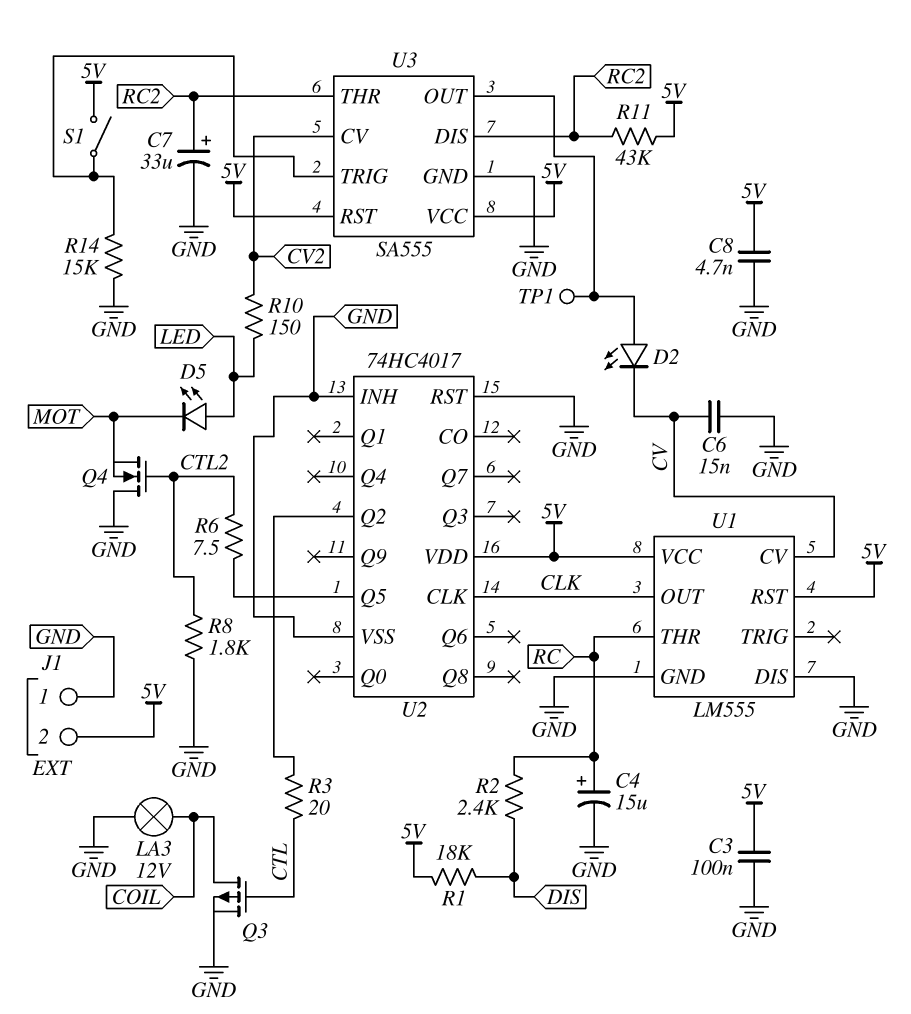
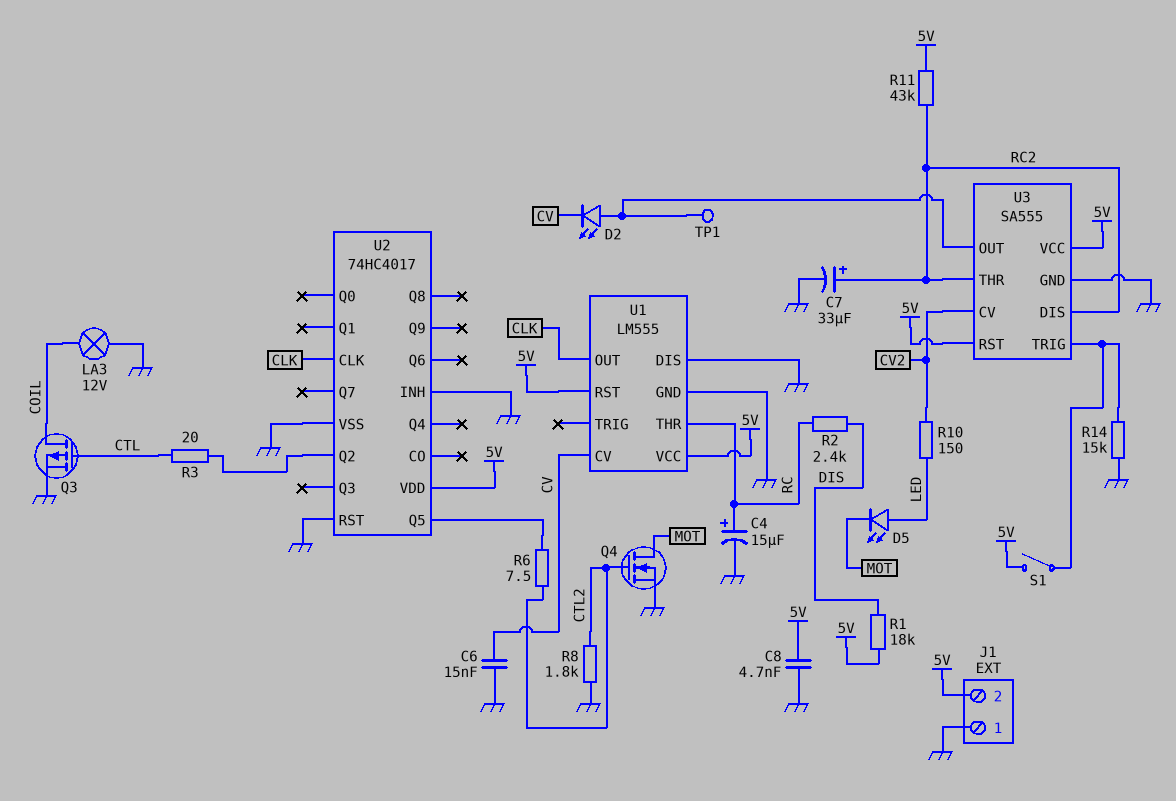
C3: 100nF (5V, GND) -> none
Q4: NMOS (G CTL2, D GND, S MOT) -> NMOS (G CTL2, D MOT, S GND)

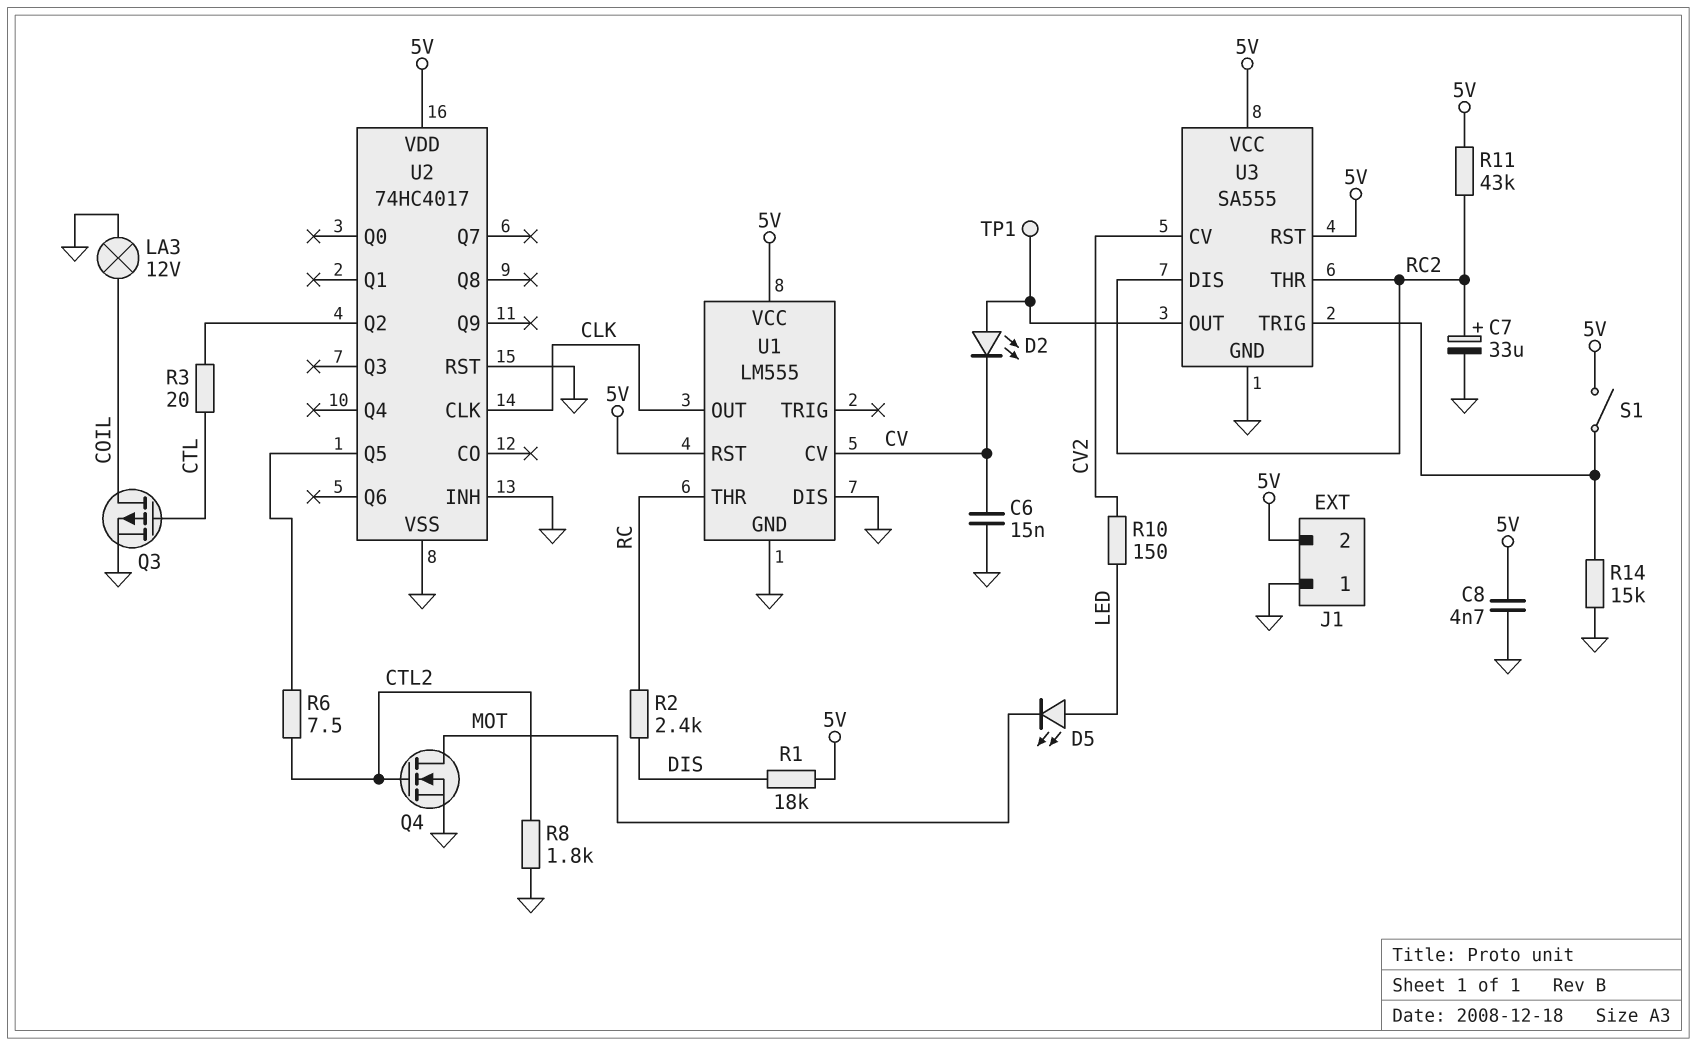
C4: 15uF (plus RC, minus GND) -> none

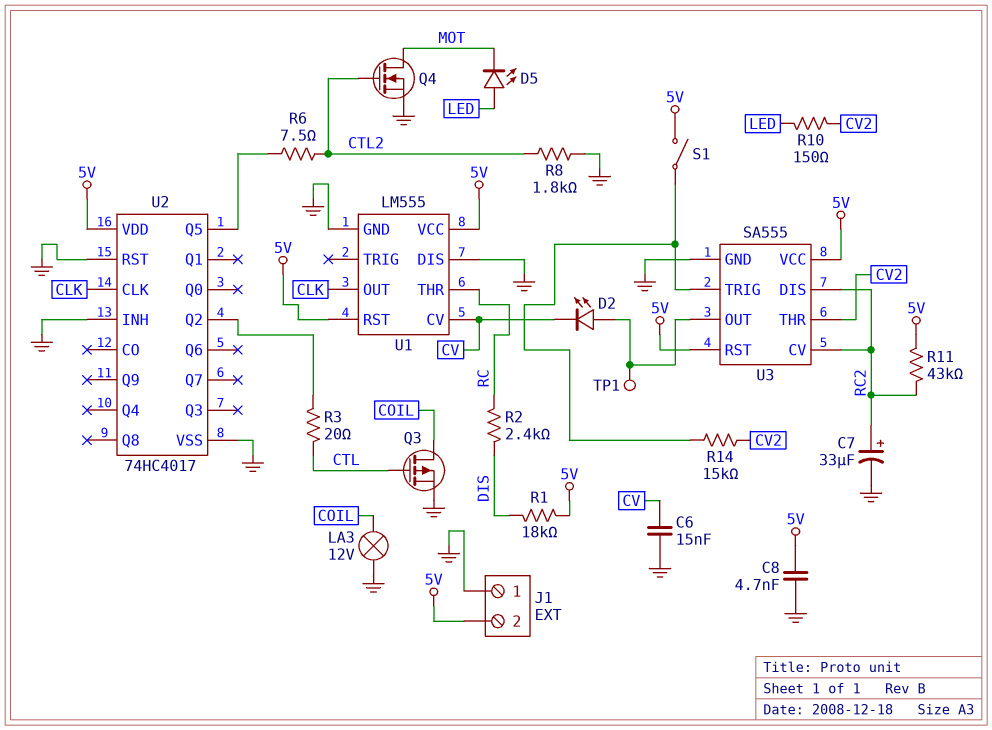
R14: 15k (GND, U3/TRIG) -> 15k (CV2, U3/TRIG)
U3 pin CV: CV2 -> RC2
U3 pin THR: RC2 -> CV2

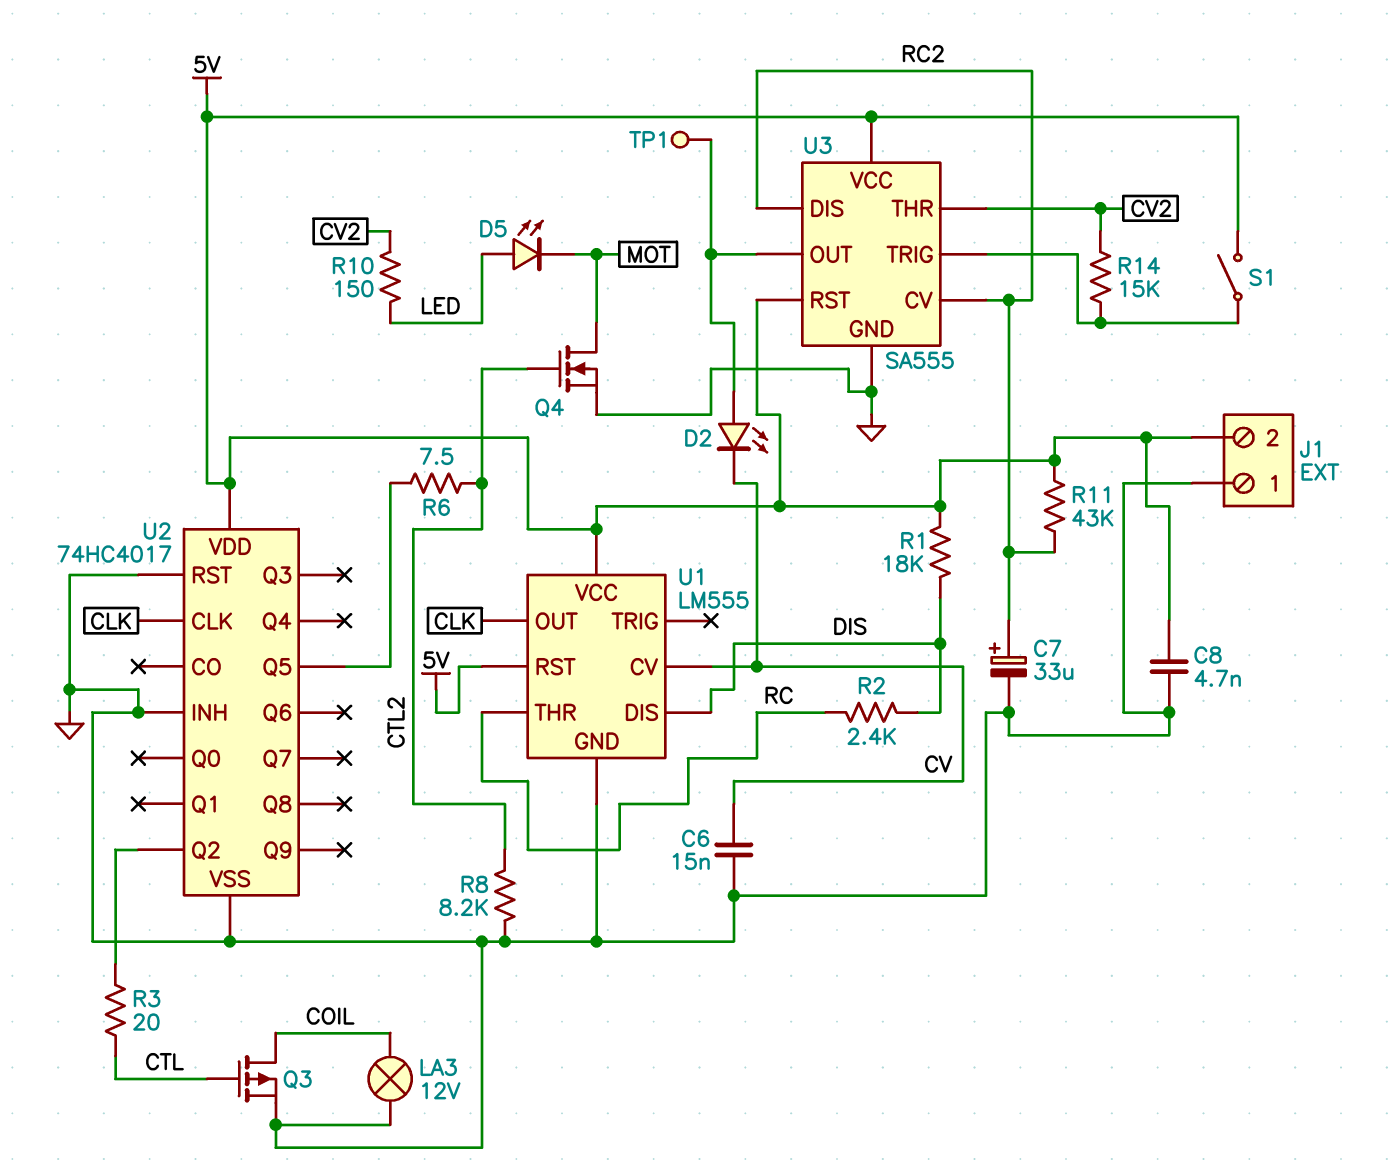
R8: 1.8k (CTL2, GND) -> 8.2k (CTL2, GND)
U1 pin DIS: GND -> DIS

